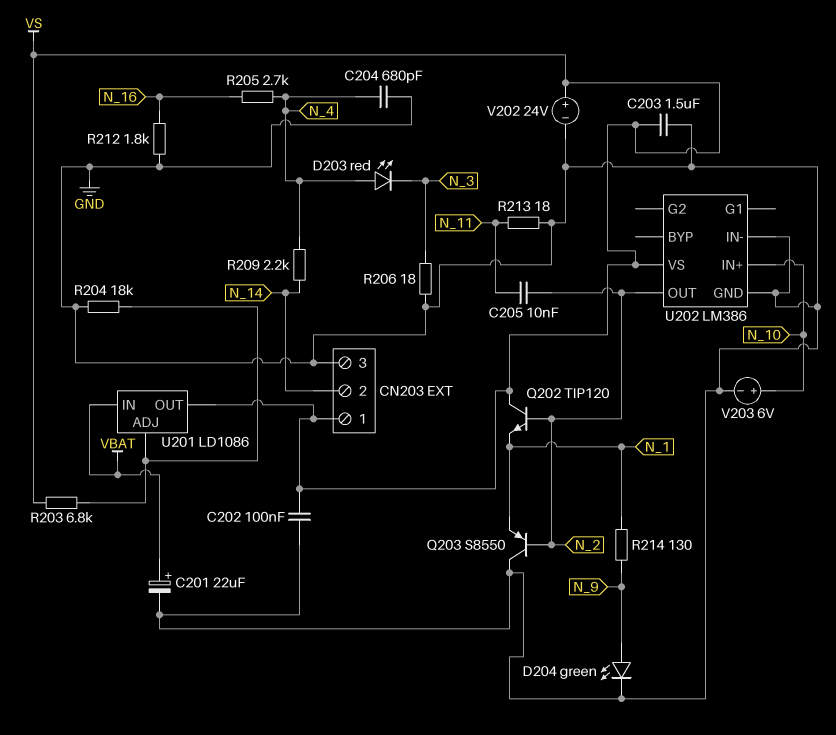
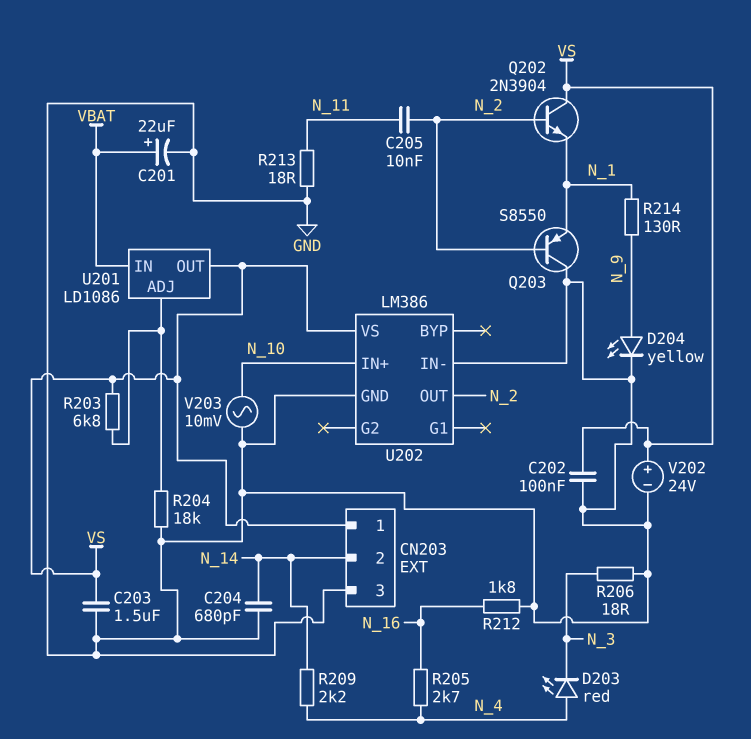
C204: 680pF (GND, N_4) -> 680pF (GND, N_14)
D204: LED green (A N_9, K GND) -> LED yellow (A N_9, K GND)
Q202: NPN TIP120 (B N_2, C VS, E N_1) -> NPN 2N3904 (B N_2, C VS, E N_1)
V203: 6V (plus N_10, minus GND) -> AC 10mV (GND, N_10)

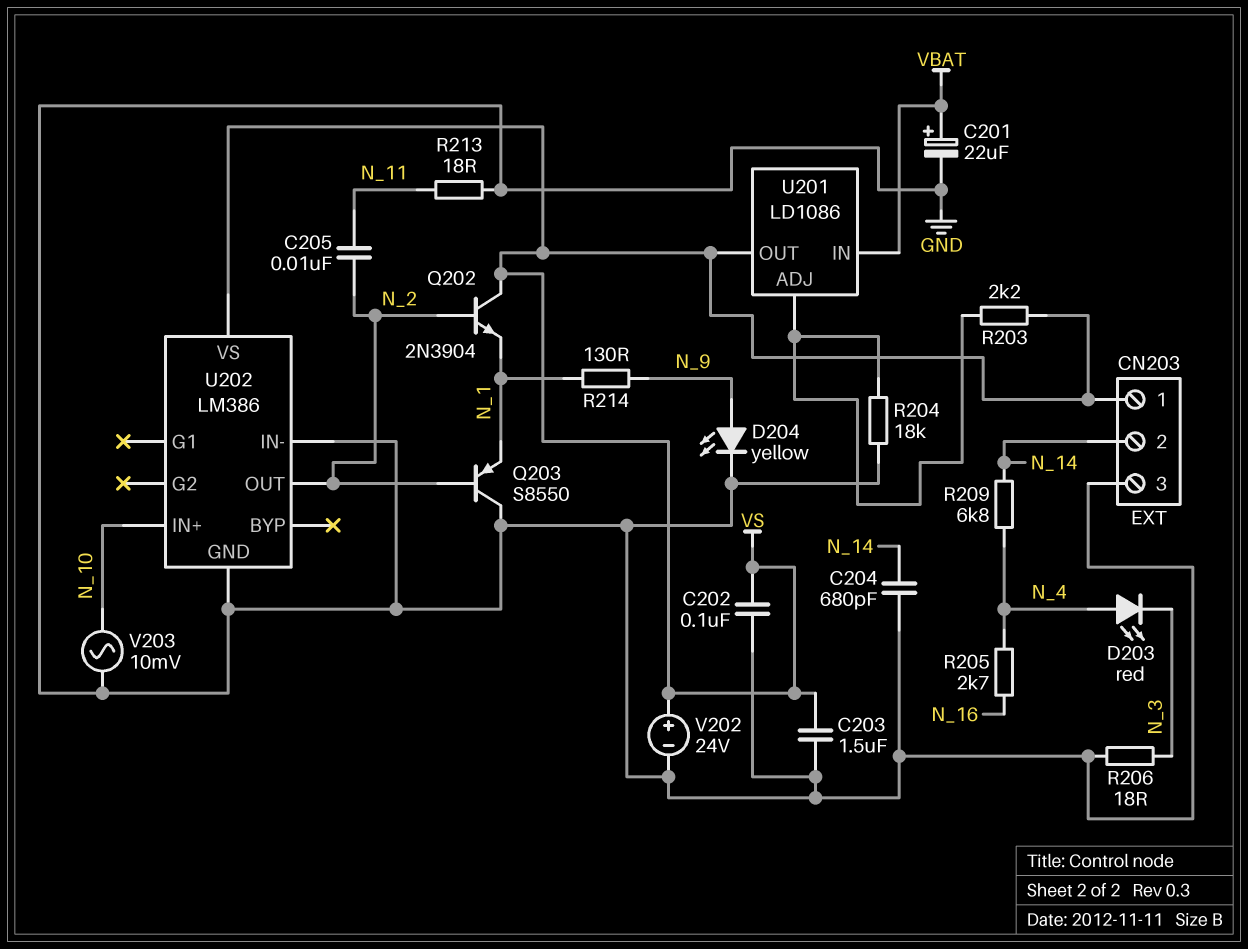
R203: 6.8k (U201/ADJ, VS) -> 2.2k (U201/ADJ, VS)
R209: 2.2k (N_4, N_14) -> 6.8k (N_4, N_14)
R212: 1.8k (GND, N_16) -> none

